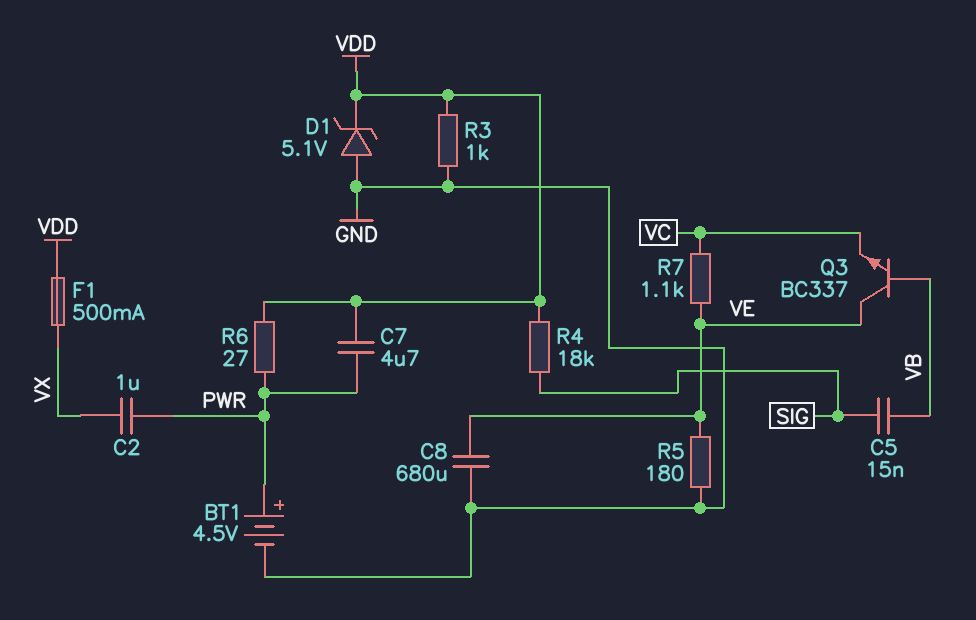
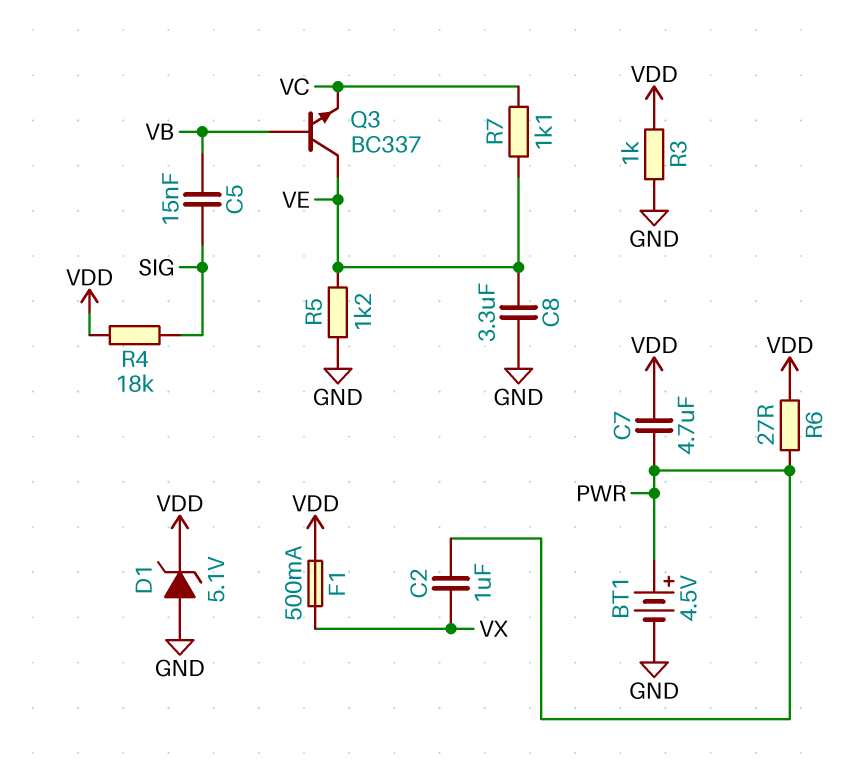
C8: 680uF (GND, VE) -> 3.3uF (GND, VE)
R5: 180 (GND, VE) -> 1.2k (GND, VE)

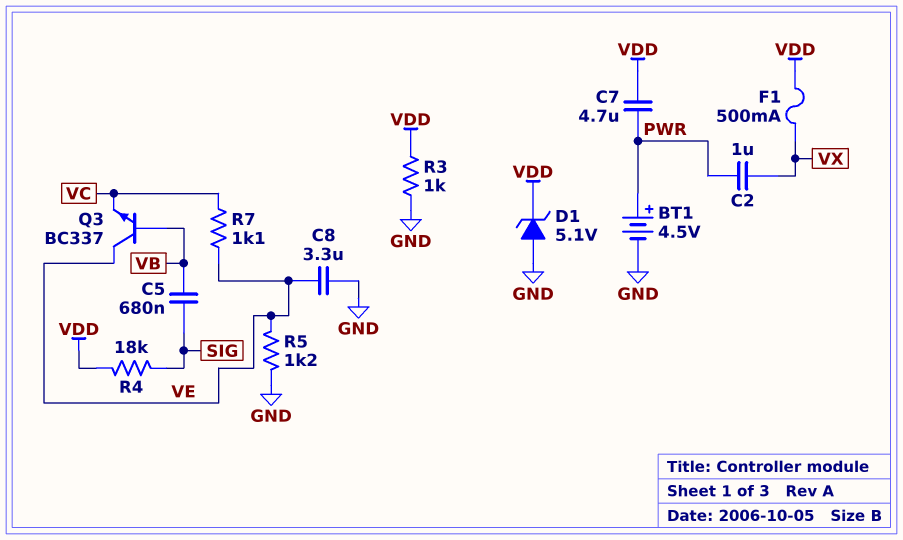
C5: 15nF (SIG, VB) -> 680nF (SIG, VB)
R6: 27 (PWR, VDD) -> none

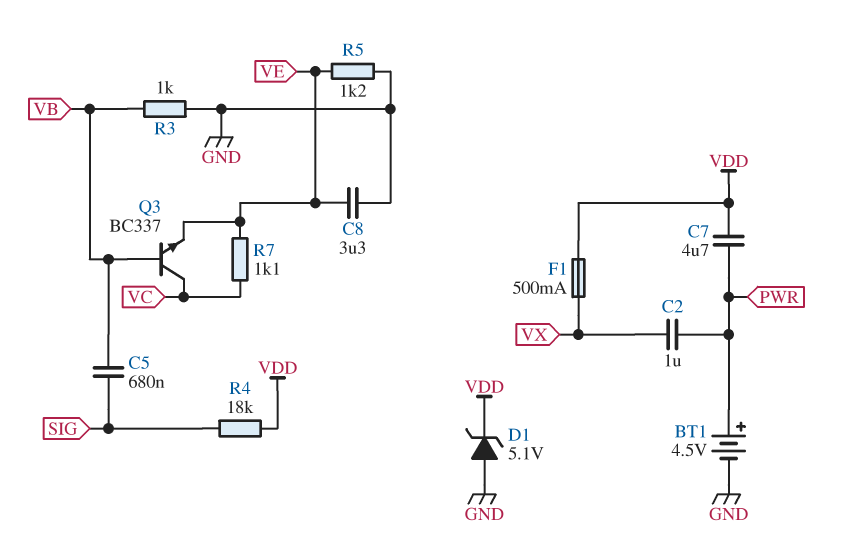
Q3: NPN BC337 (B VB, C VE, E VC) -> NPN BC337 (B VB, C VC, E VE)
R3: 1k (GND, VDD) -> 1k (GND, VB)

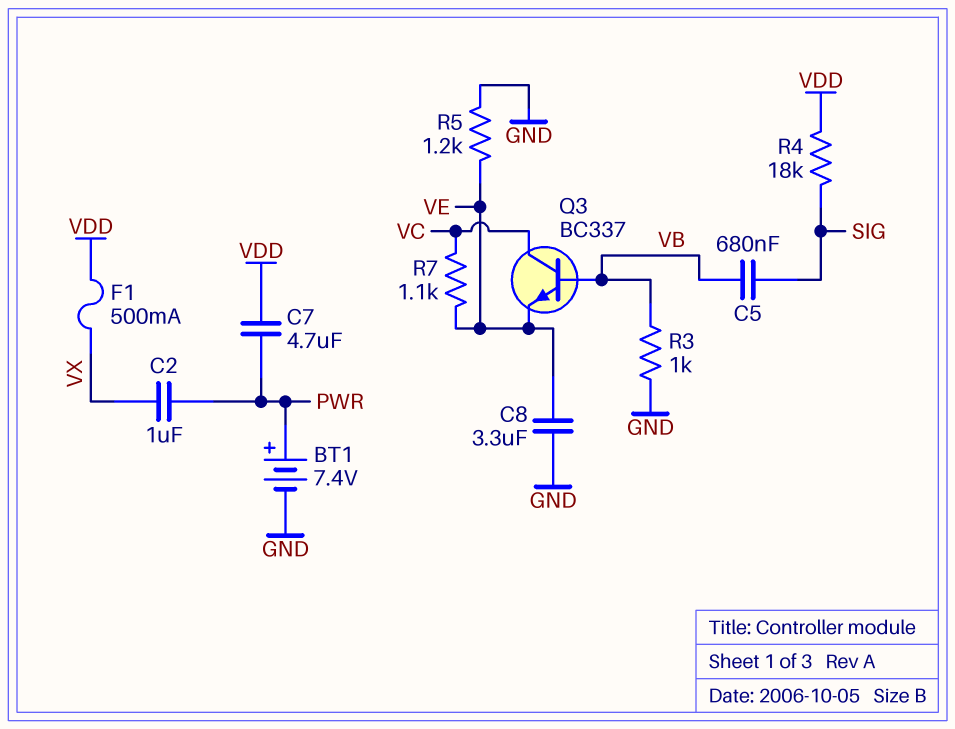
BT1: 4.5V (plus PWR, minus GND) -> 7.4V (plus PWR, minus GND)
D1: zener 5.1V (A GND, K VDD) -> none

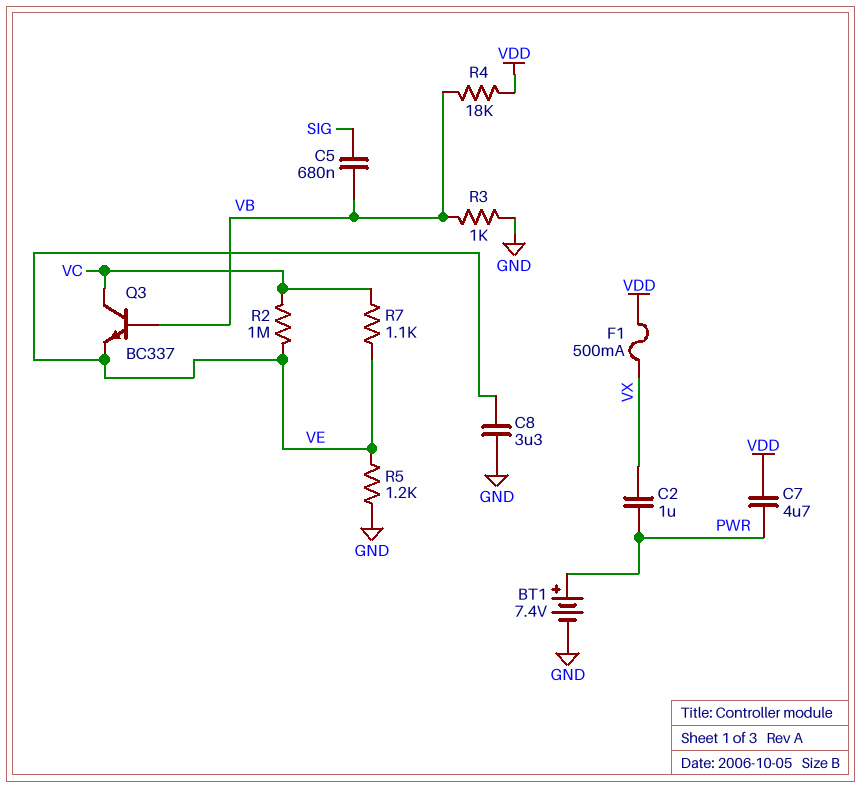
R2: none -> 1M (VC, VE)
R4: 18k (SIG, VDD) -> 18k (VB, VDD)

